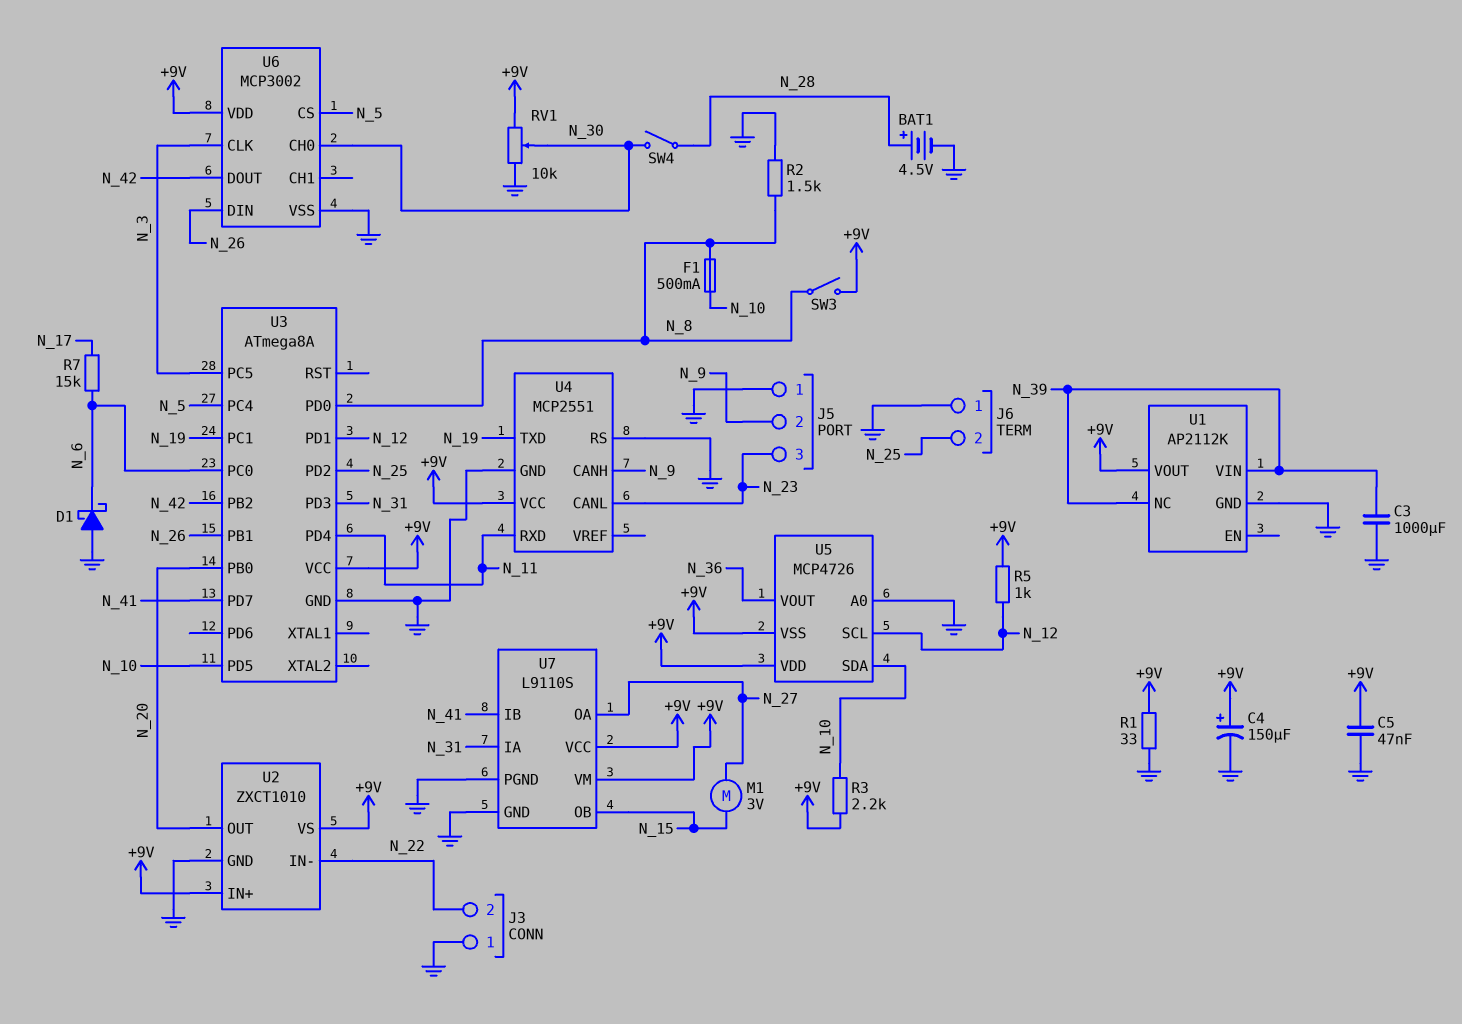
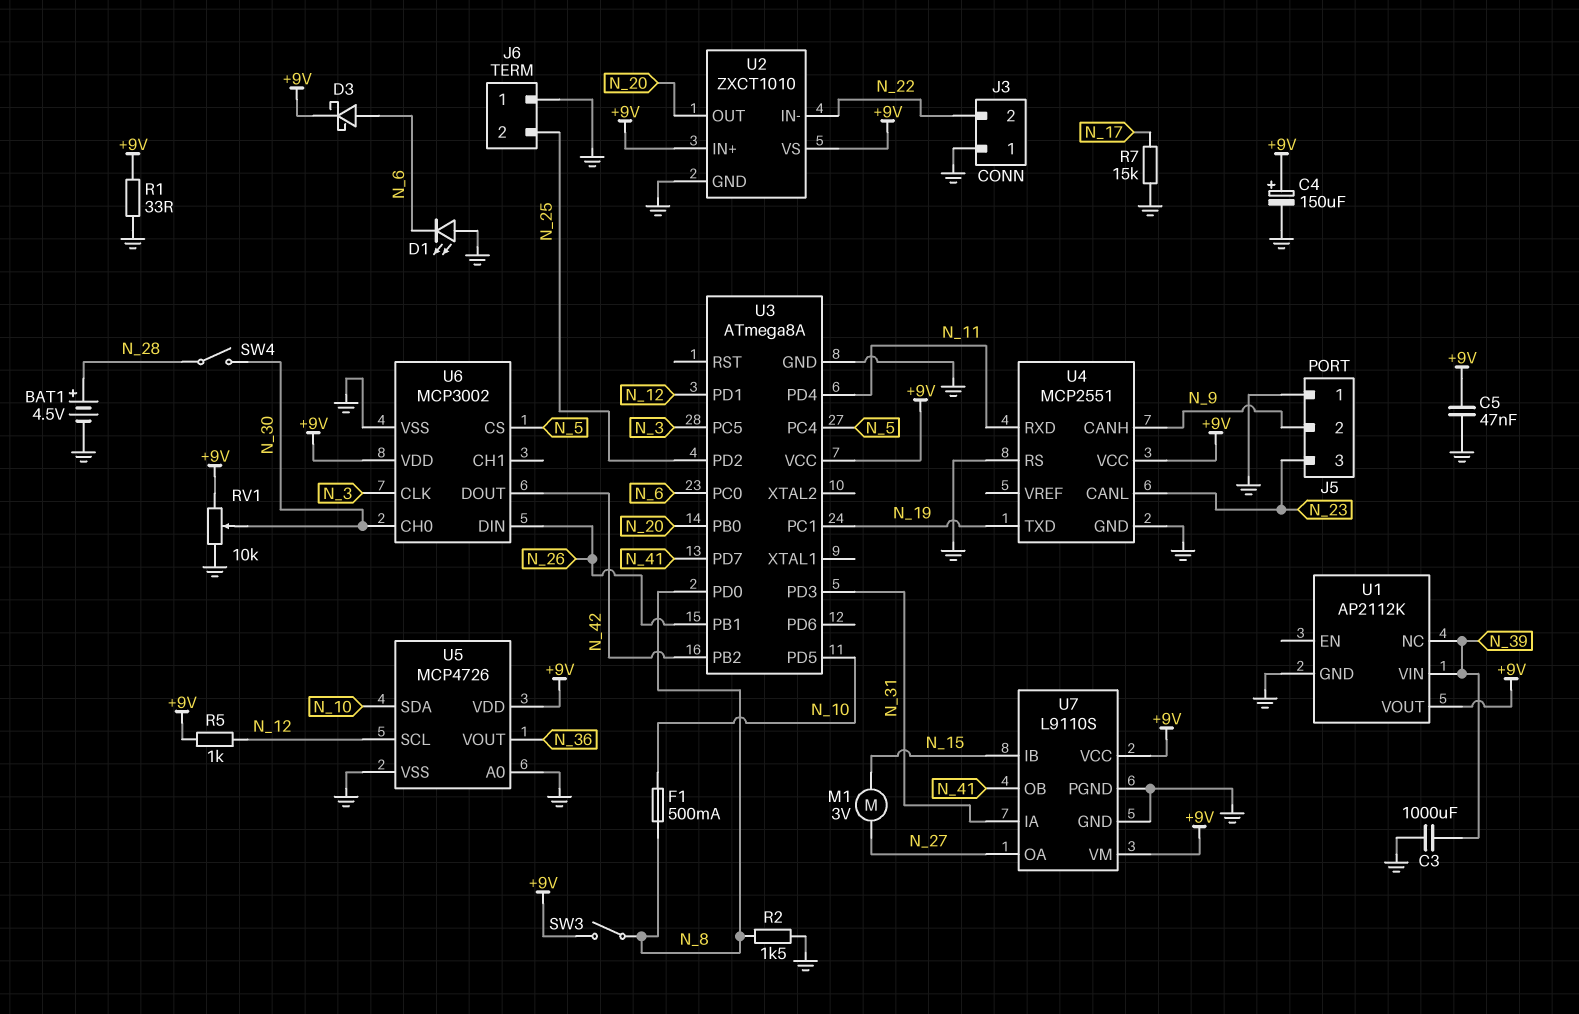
D1: schottky (A GND, K N_6) -> LED (A GND, K N_6)
D3: none -> schottky (A N_6, K +9V)
R3: 2.2k (+9V, N_10) -> none
R7: 15k (N_6, N_17) -> 15k (GND, N_17)
U5 pin VSS: +9V -> GND
U7 pin IB: N_41 -> N_15
U7 pin OB: N_15 -> N_41

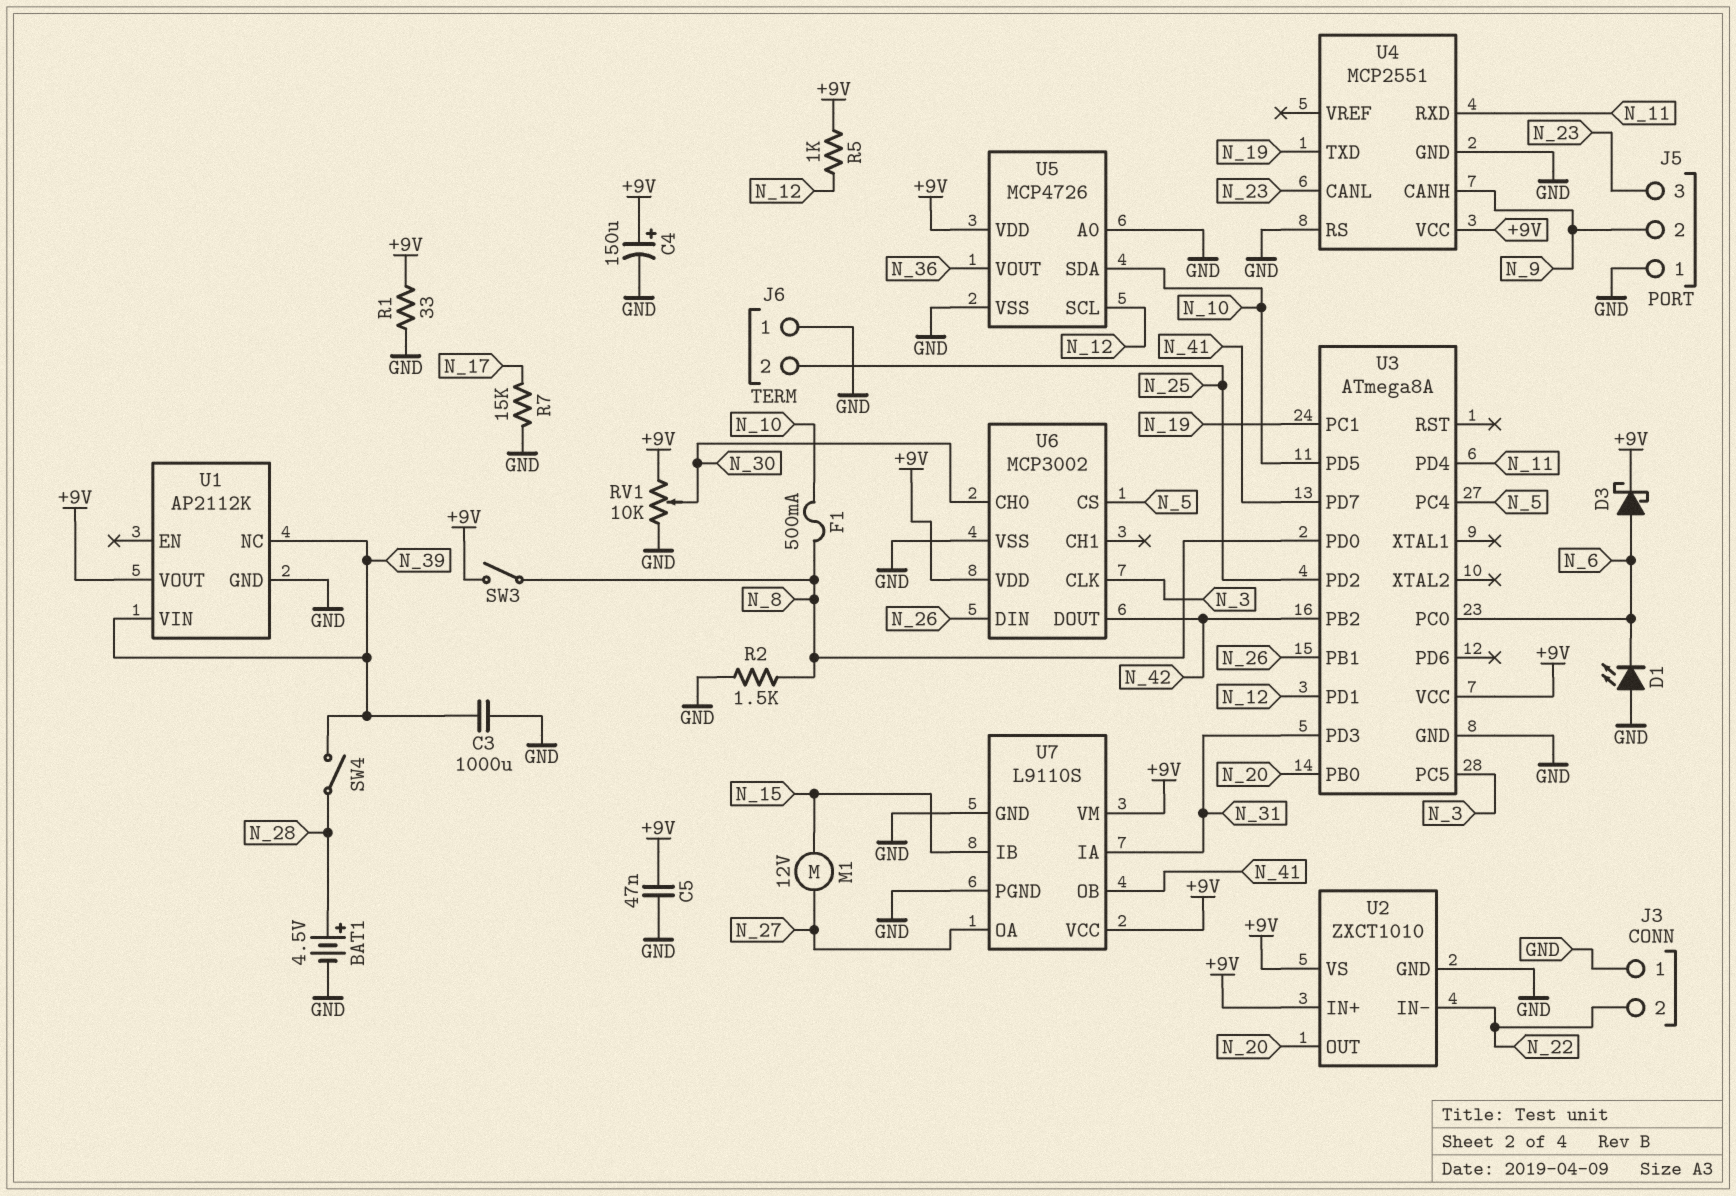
M1: motor 3V (N_15, N_27) -> motor 12V (N_15, N_27)
SW4: switch (N_28, N_30) -> switch (N_28, N_39)

